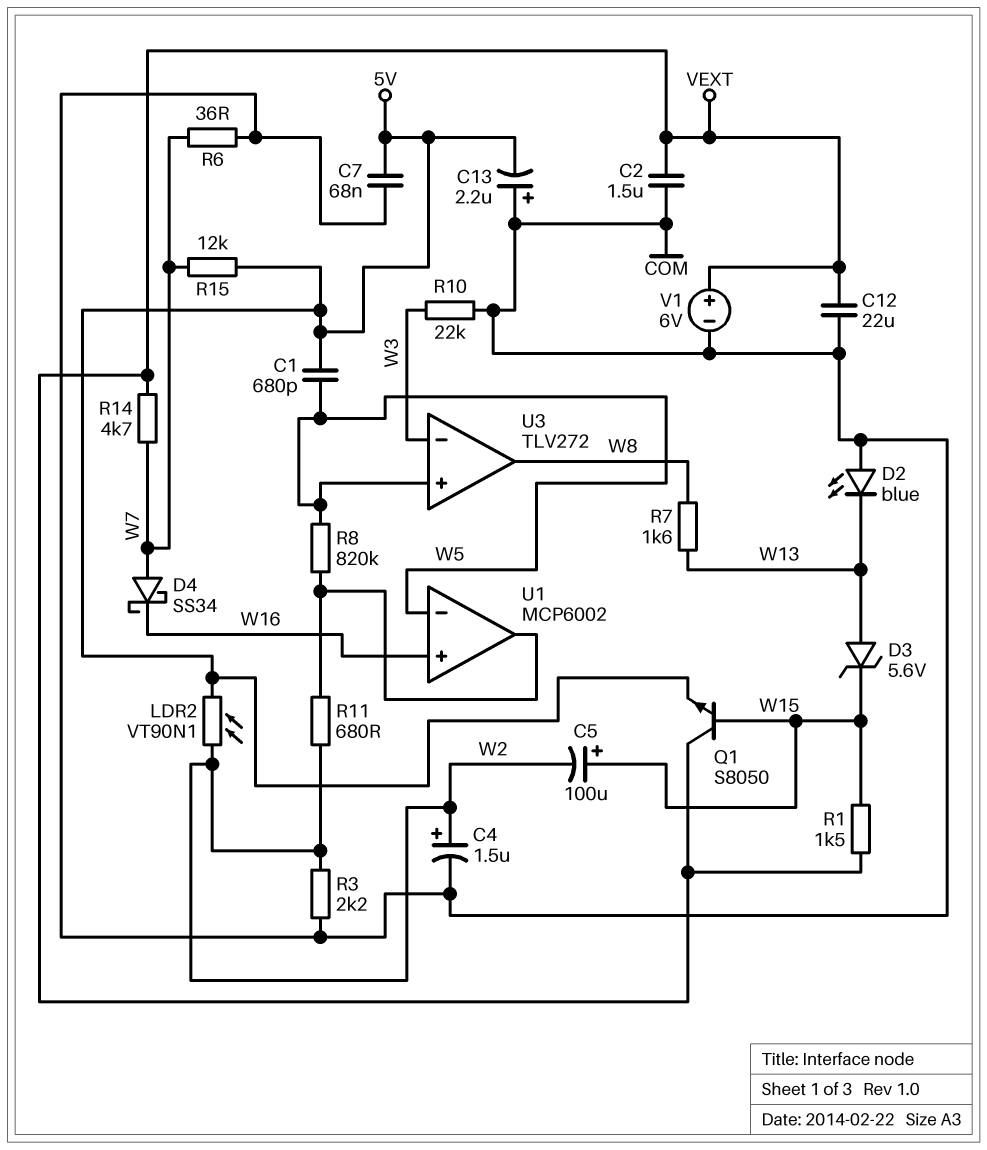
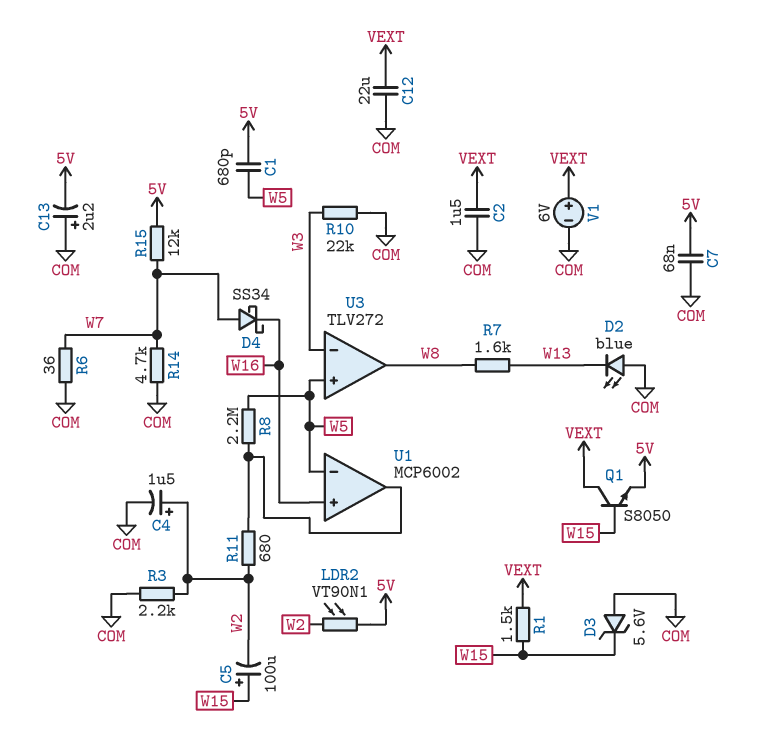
D3: zener 5.6V (A W13, K W15) -> zener 5.6V (A COM, K W15)
R8: 820k (U1/out, W5) -> 2.2M (U1/out, W5)
R14: 4.7k (VEXT, W7) -> 4.7k (COM, W7)

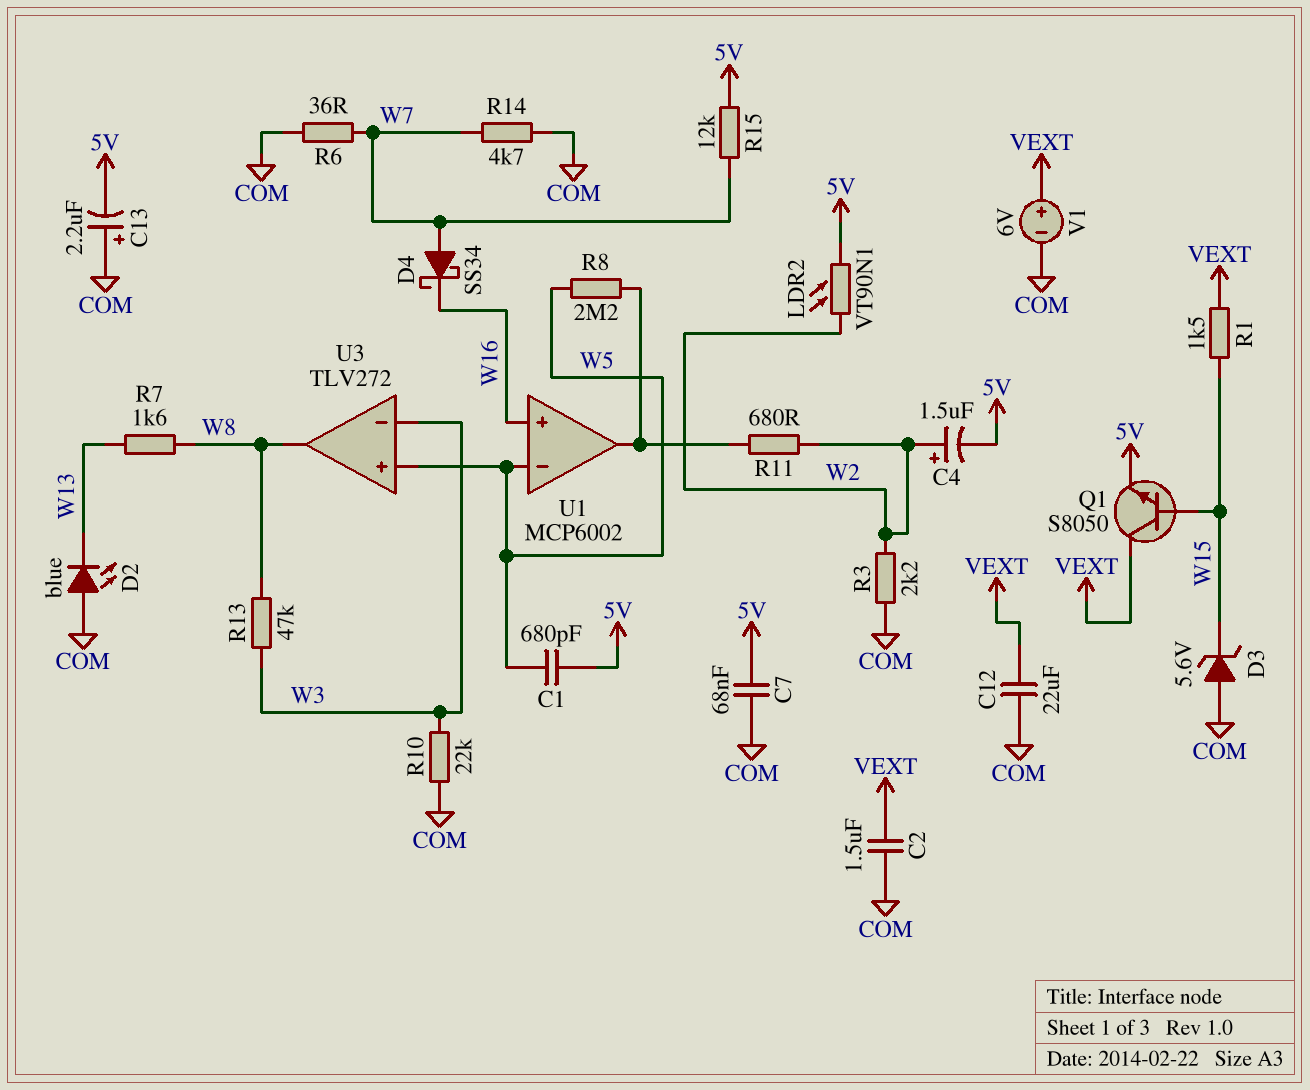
C4: 1.5uF (plus W2, minus COM) -> 1.5uF (plus W2, minus 5V)
C5: 100uF (plus W15, minus W2) -> none
R13: none -> 47k (W3, W8)

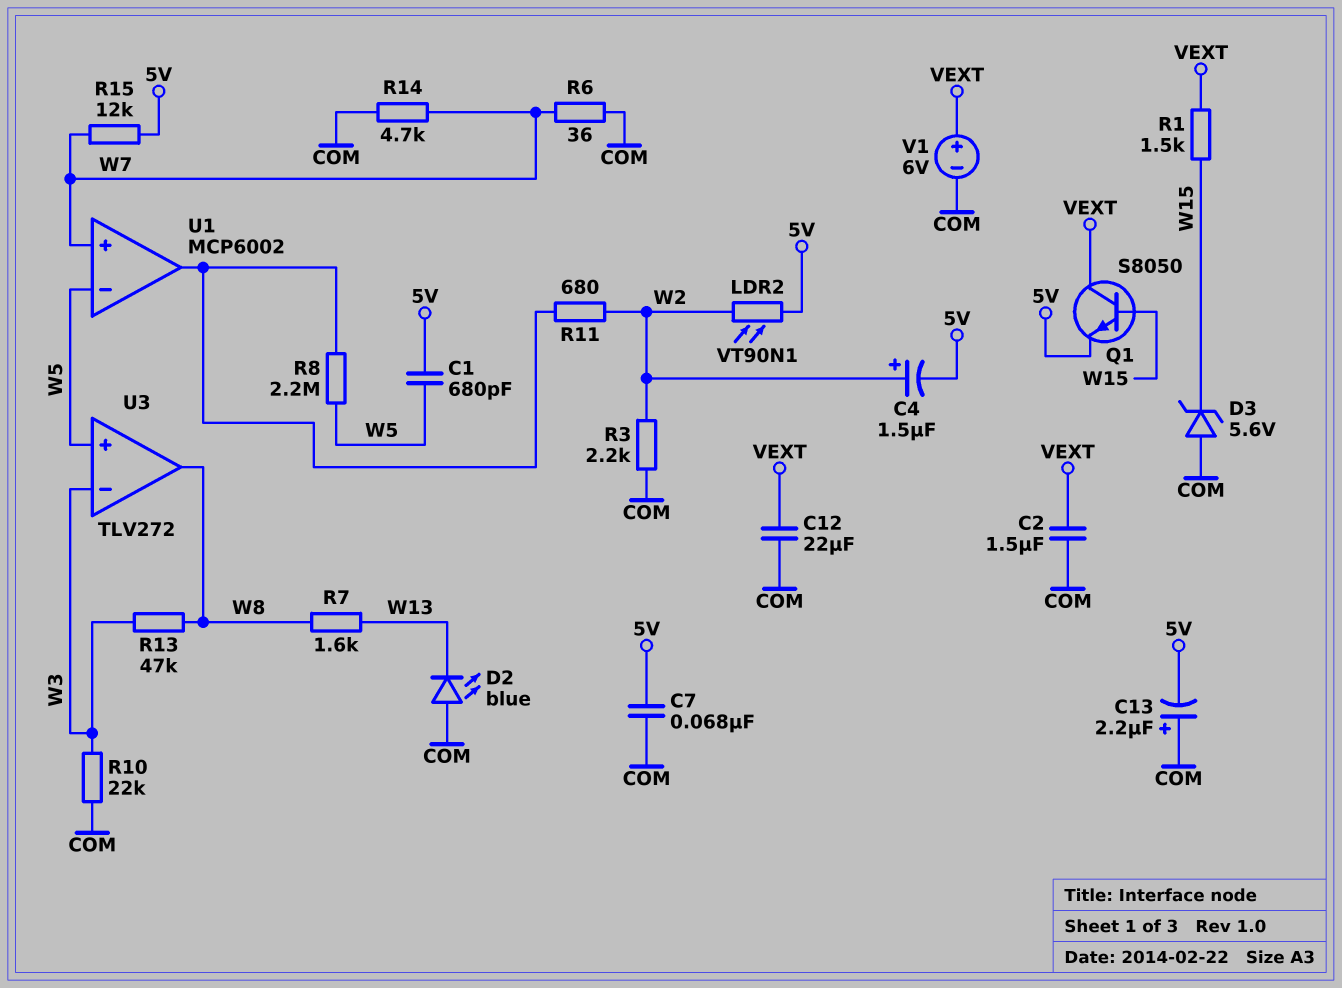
D4: schottky SS34 (A W7, K W16) -> none
U1 pin in+: W16 -> W7

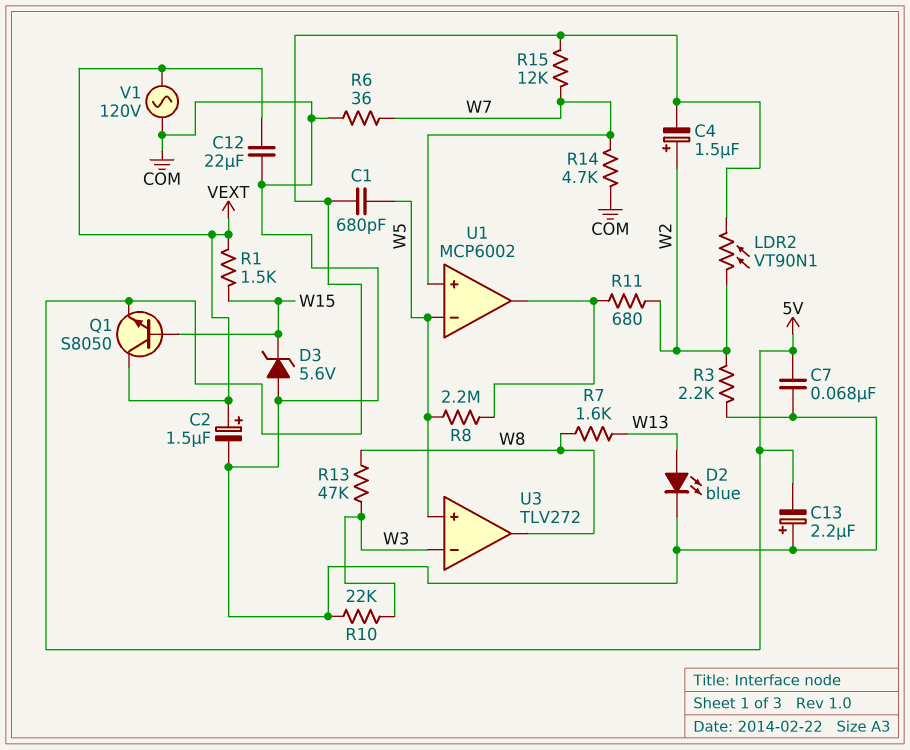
C2: 1.5uF (COM, VEXT) -> 1.5uF (plus VEXT, minus COM)
D2: LED blue (A COM, K W13) -> LED blue (A W13, K COM)
V1: 6V (plus VEXT, minus COM) -> AC 120V (COM, VEXT)

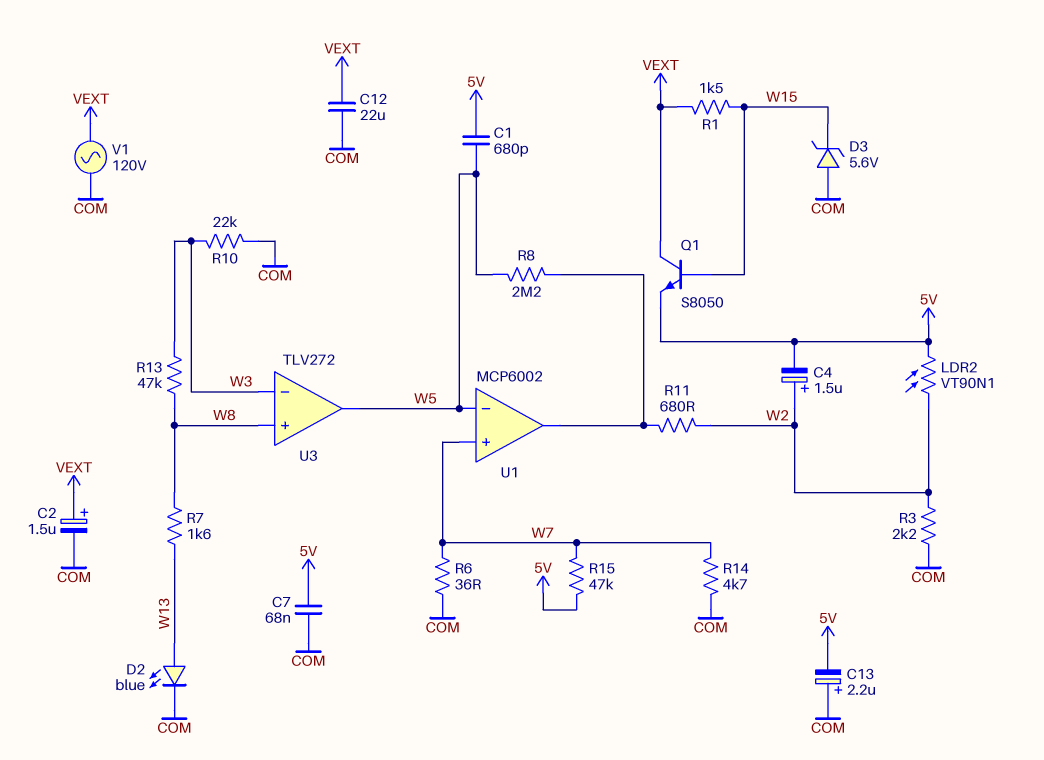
R15: 12k (5V, W7) -> 47k (5V, W7)
U3 pin in+: W5 -> W8
U3 pin out: W8 -> W5

